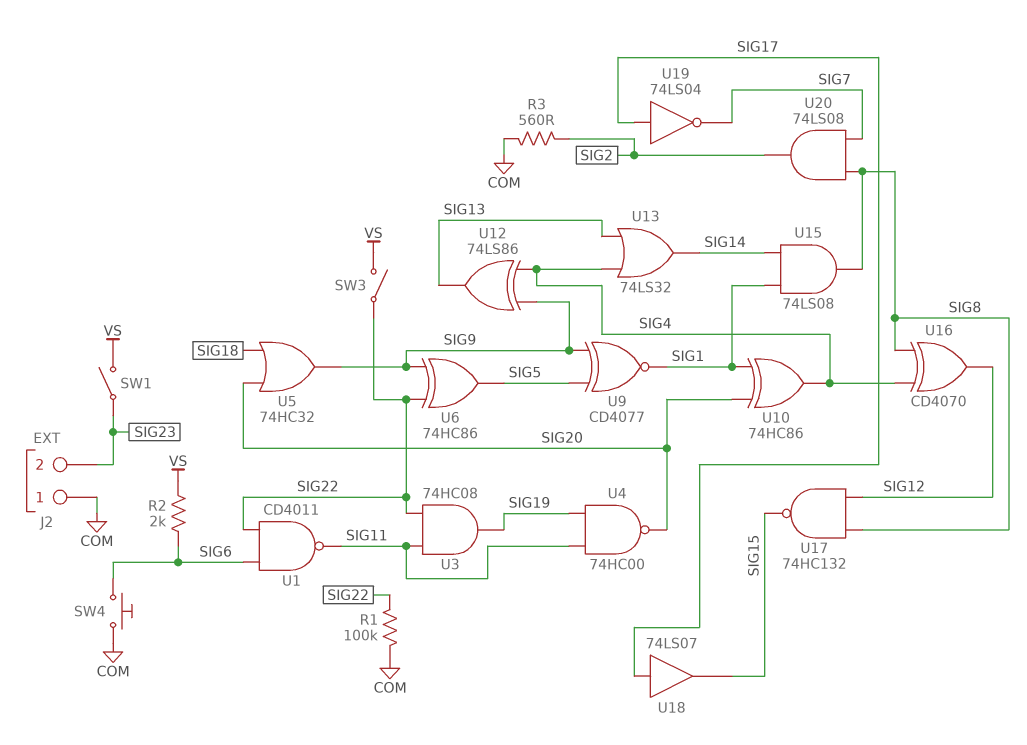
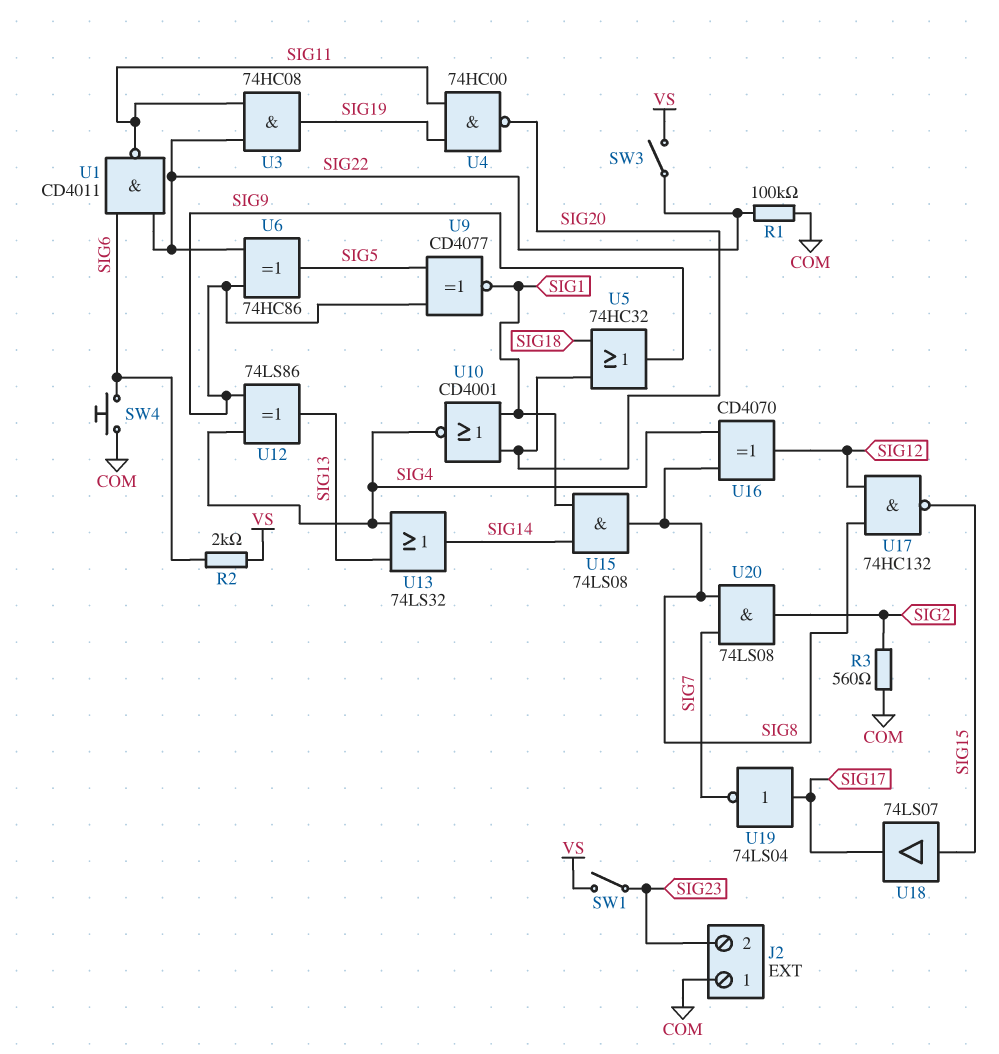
U10: XOR 74HC86 (in SIG1, in SIG20, out SIG4) -> NOR CD4001 (in SIG1, in SIG20, out SIG4)
U18: buffer 74LS07 (in SIG17, out SIG15) -> buffer 74LS07 (in SIG15, out SIG17)

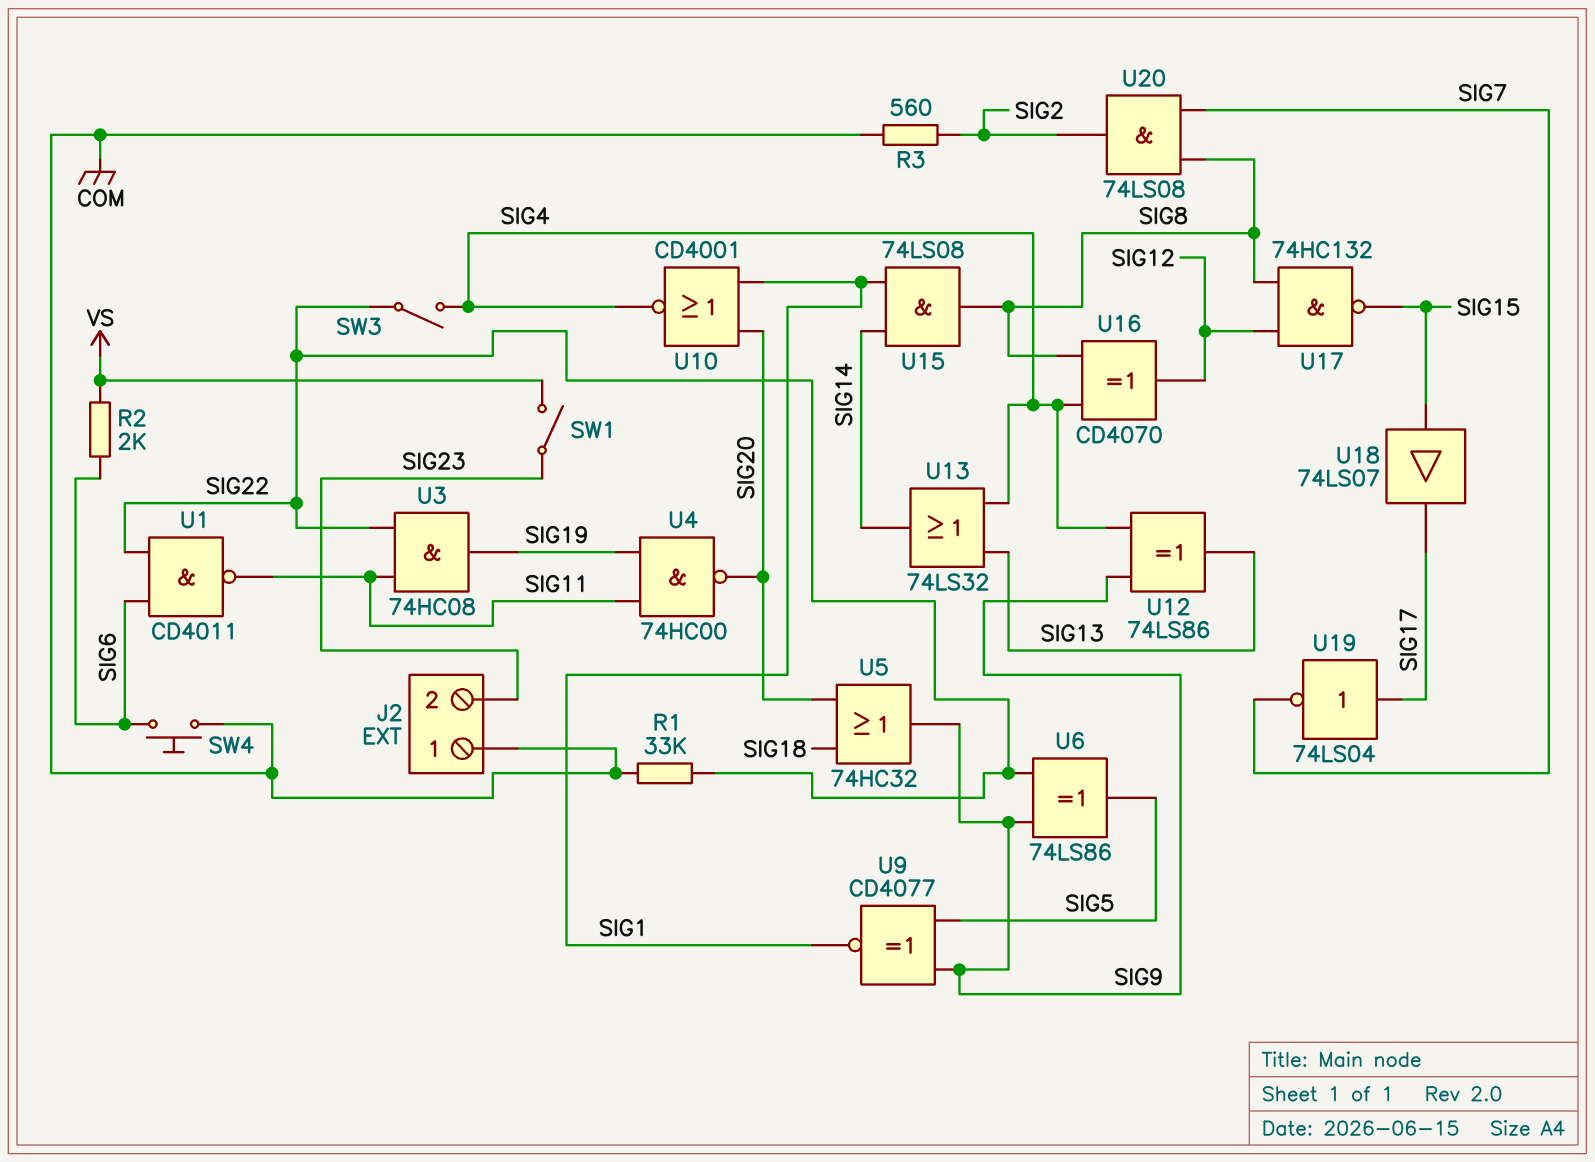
R1: 100k (COM, SIG22) -> 33k (COM, SIG22)
SW3: switch (SIG22, VS) -> switch (SIG4, SIG22)
U6: XOR 74HC86 (in SIG9, in SIG22, out SIG5) -> XOR 74LS86 (in SIG9, in SIG22, out SIG5)

